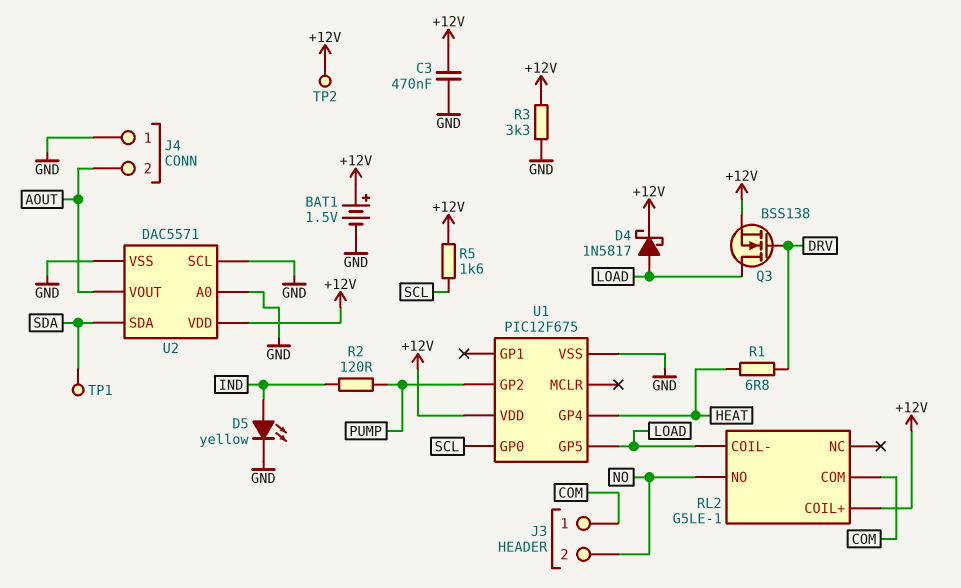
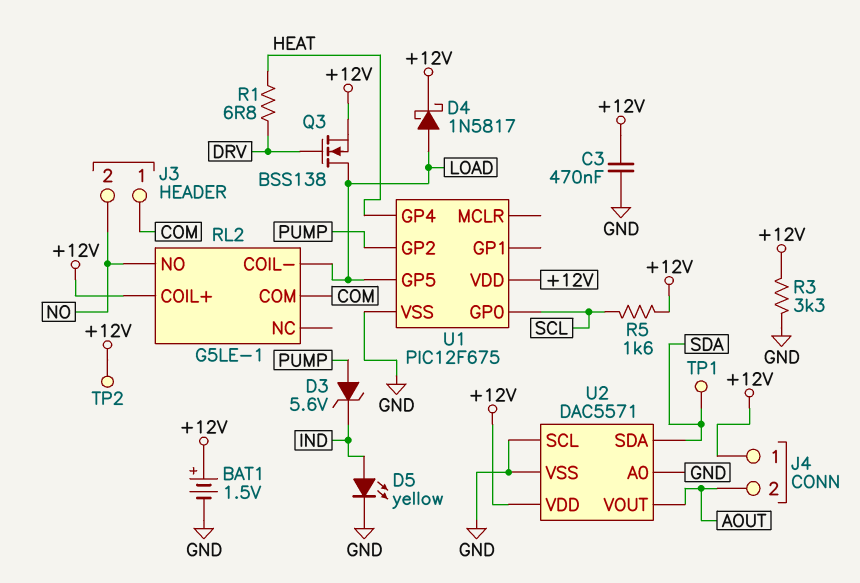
D3: none -> zener 5.6V (A PUMP, K IND)
J4 pin 1: GND -> +12V
R2: 120 (IND, PUMP) -> none

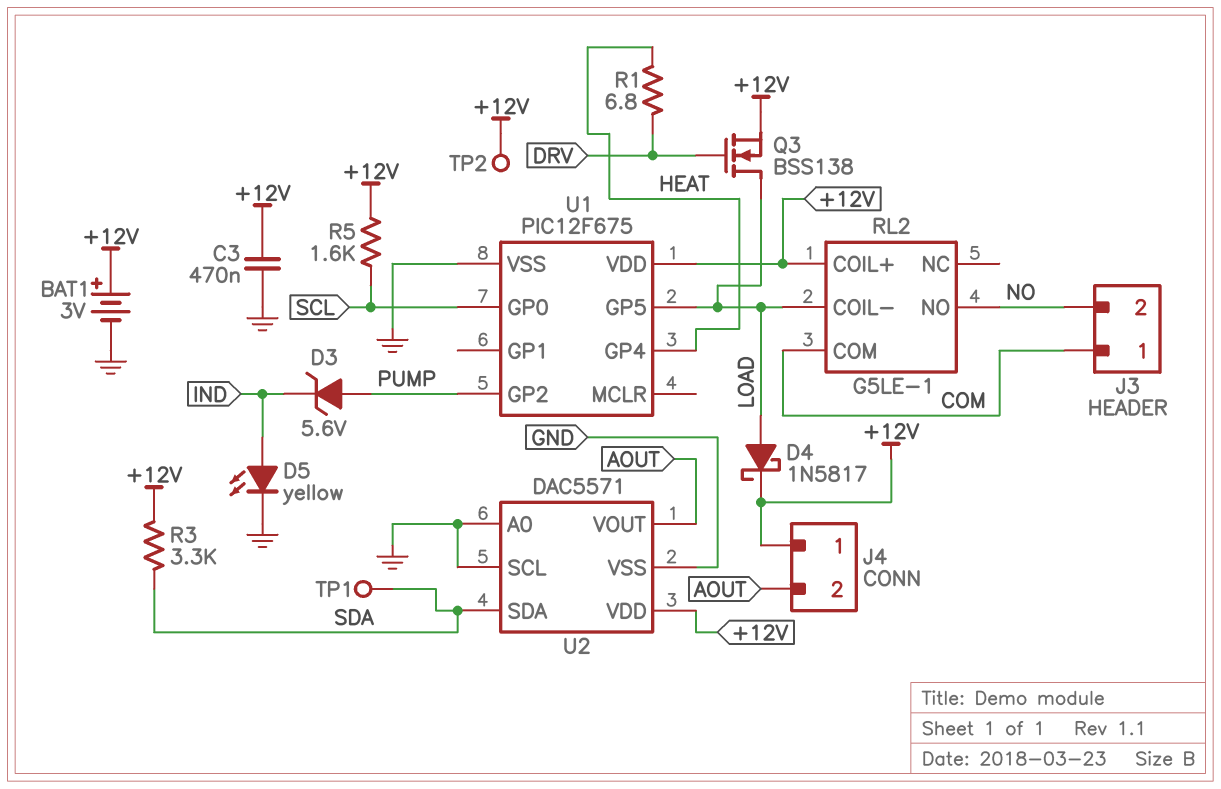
BAT1: 1.5V (plus +12V, minus GND) -> 3V (plus +12V, minus GND)
R3: 3.3k (+12V, GND) -> 3.3k (+12V, SDA)

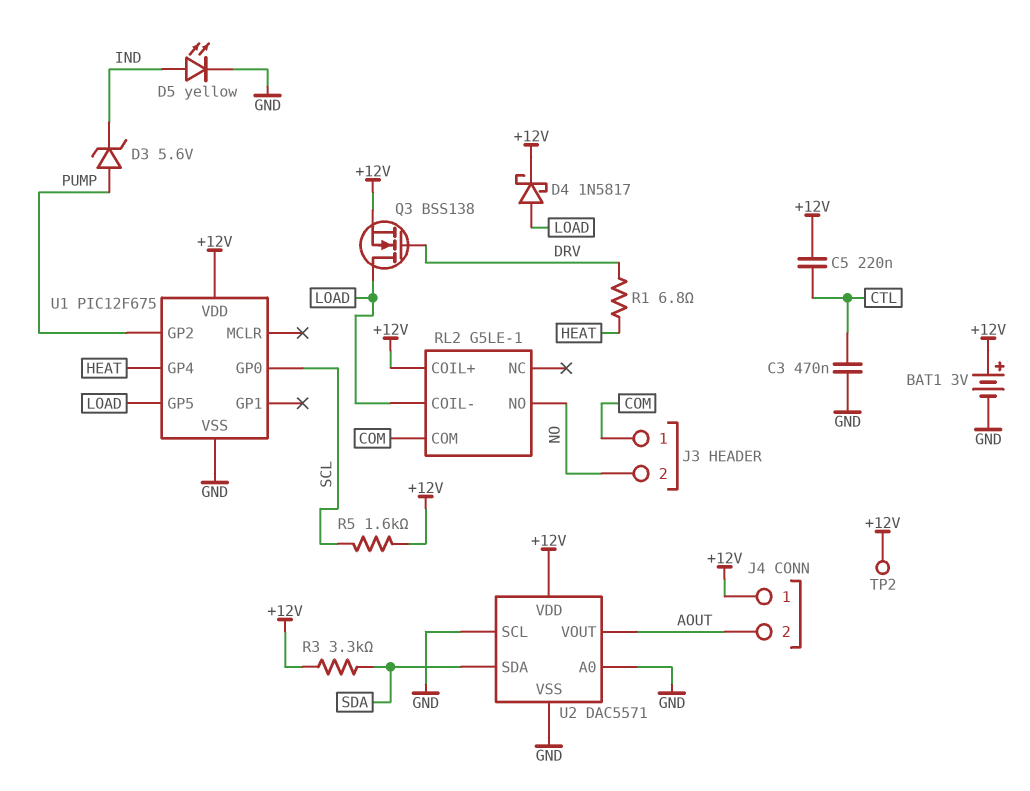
C3: 470nF (+12V, GND) -> 470nF (CTL, GND)
C5: none -> 220nF (+12V, CTL)
TP1: test point (SDA) -> none

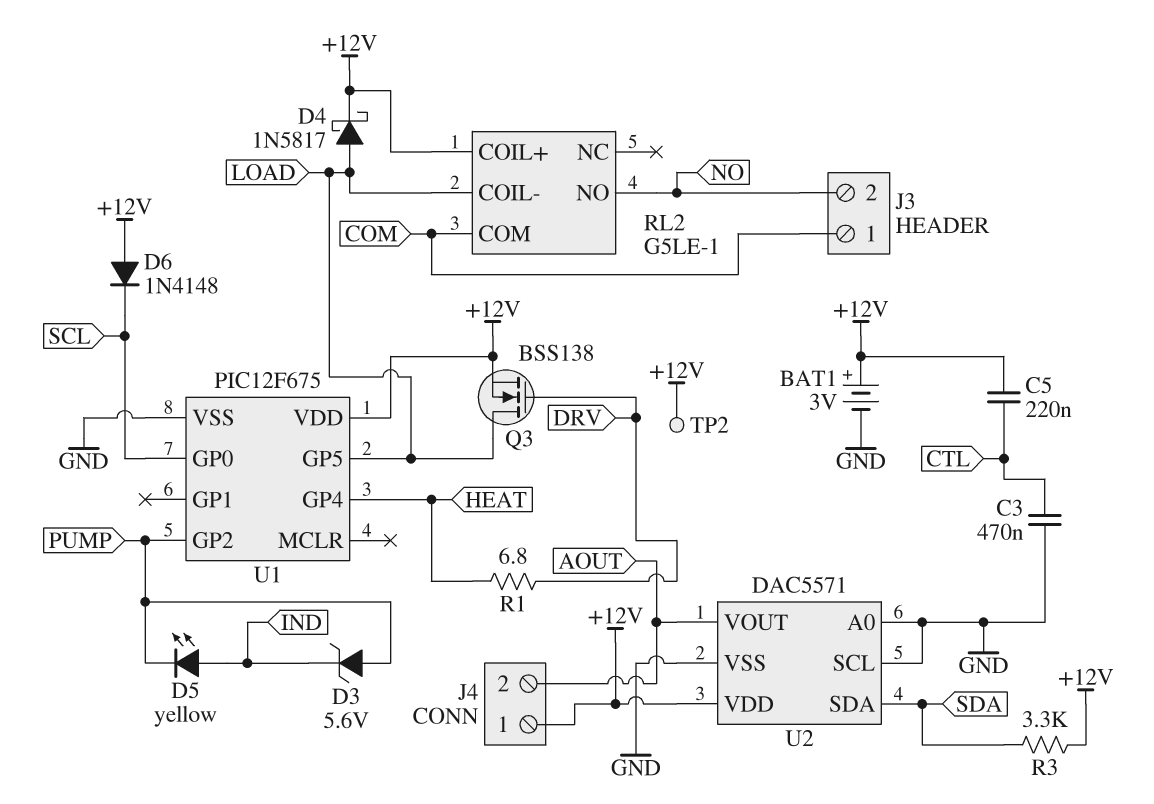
D5: LED yellow (A IND, K GND) -> LED yellow (A IND, K PUMP)
D6: none -> diode 1N4148 (A +12V, K SCL)
R5: 1.6k (+12V, SCL) -> none

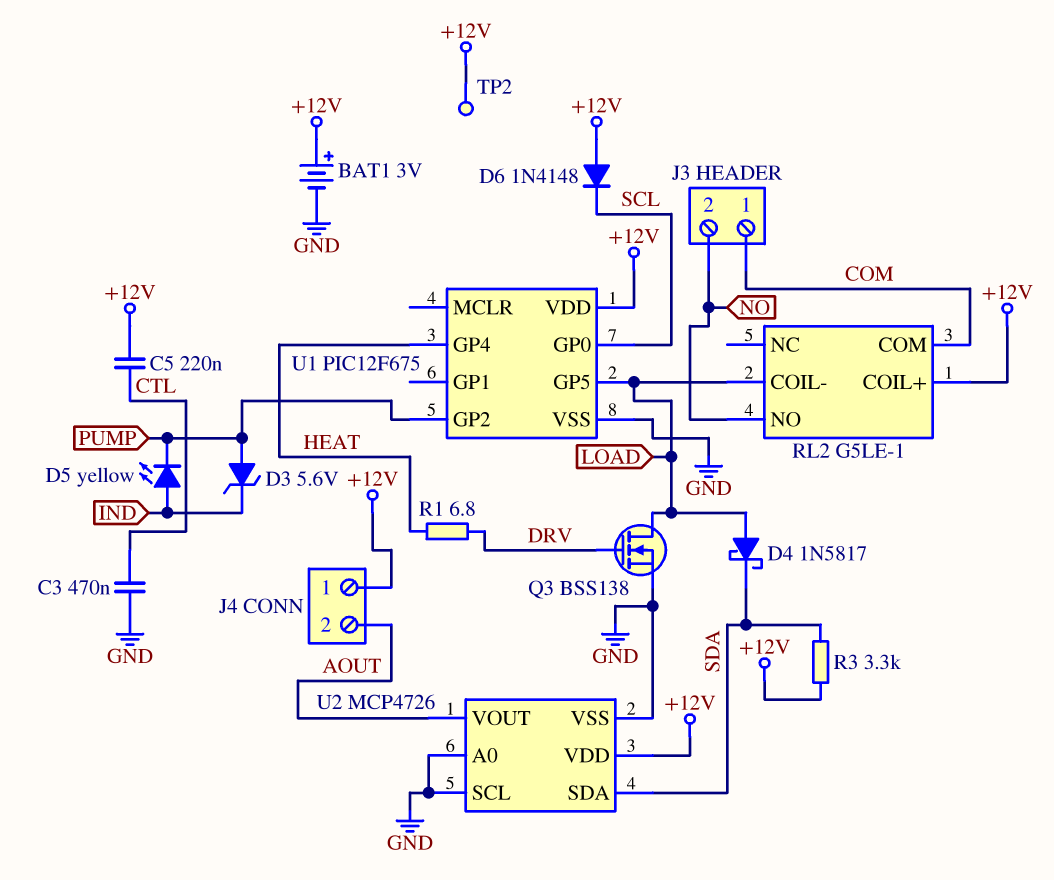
D4: schottky 1N5817 (A LOAD, K +12V) -> schottky 1N5817 (A LOAD, K SDA)
Q3: NMOS BSS138 (G DRV, D LOAD, S +12V) -> NMOS BSS138 (G DRV, D LOAD, S GND)
U2: DAC5571 -> MCP4726

